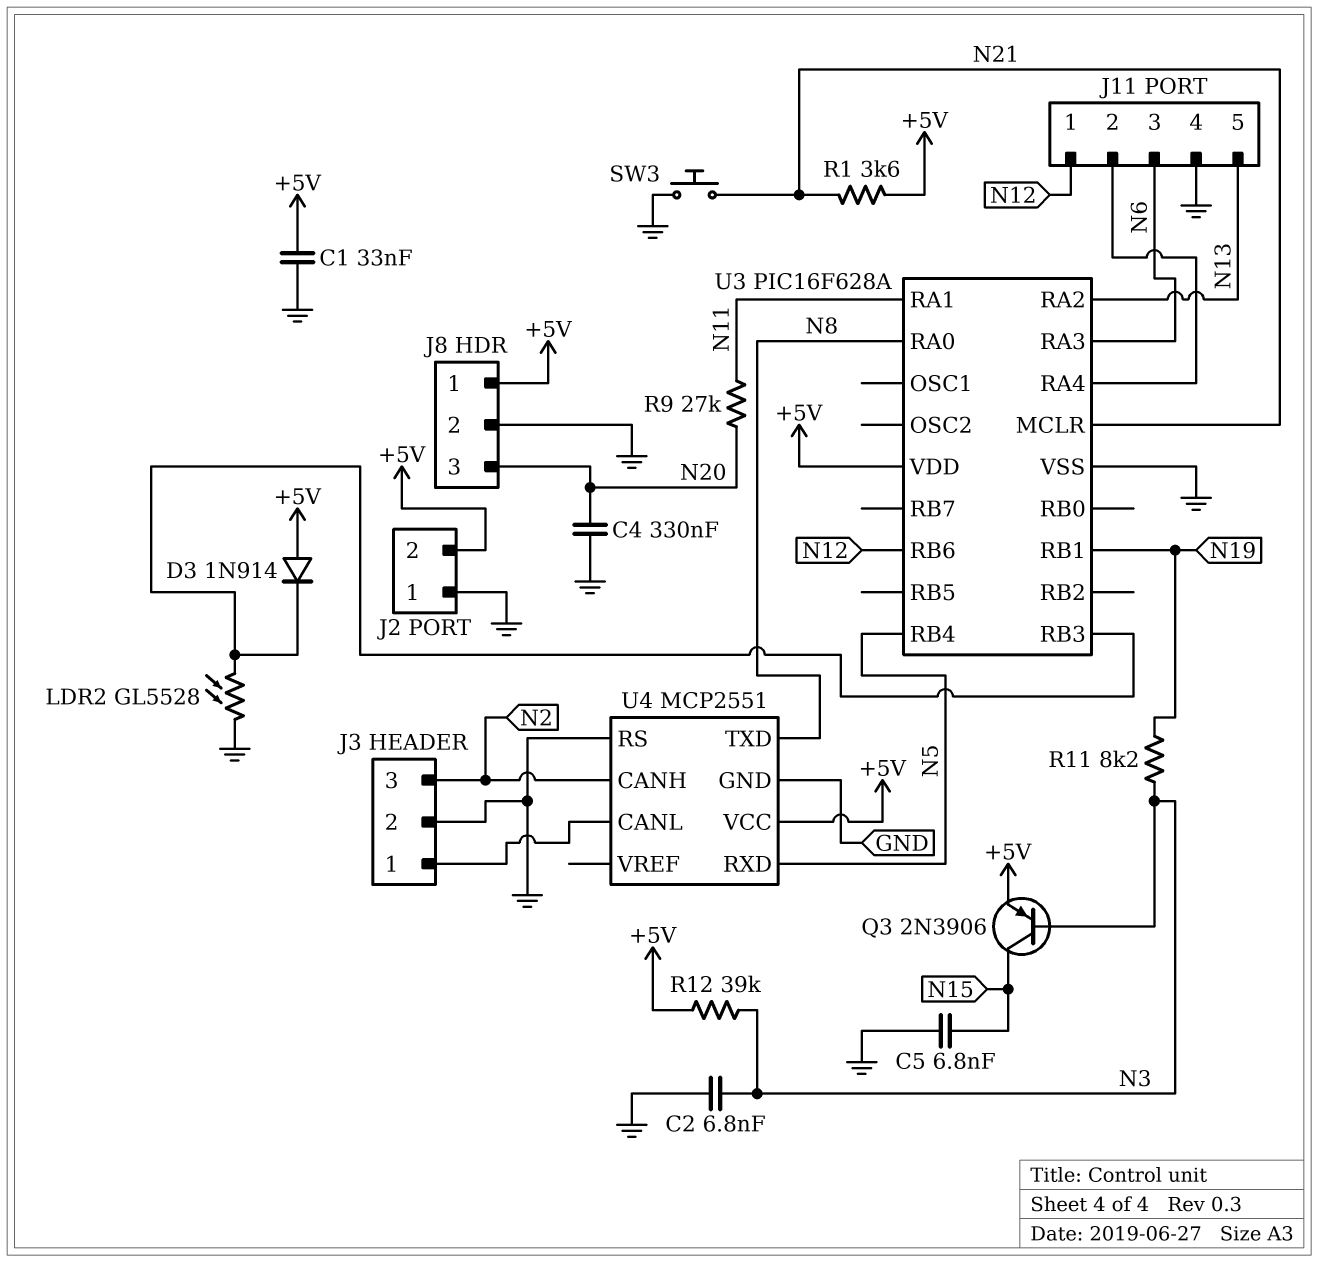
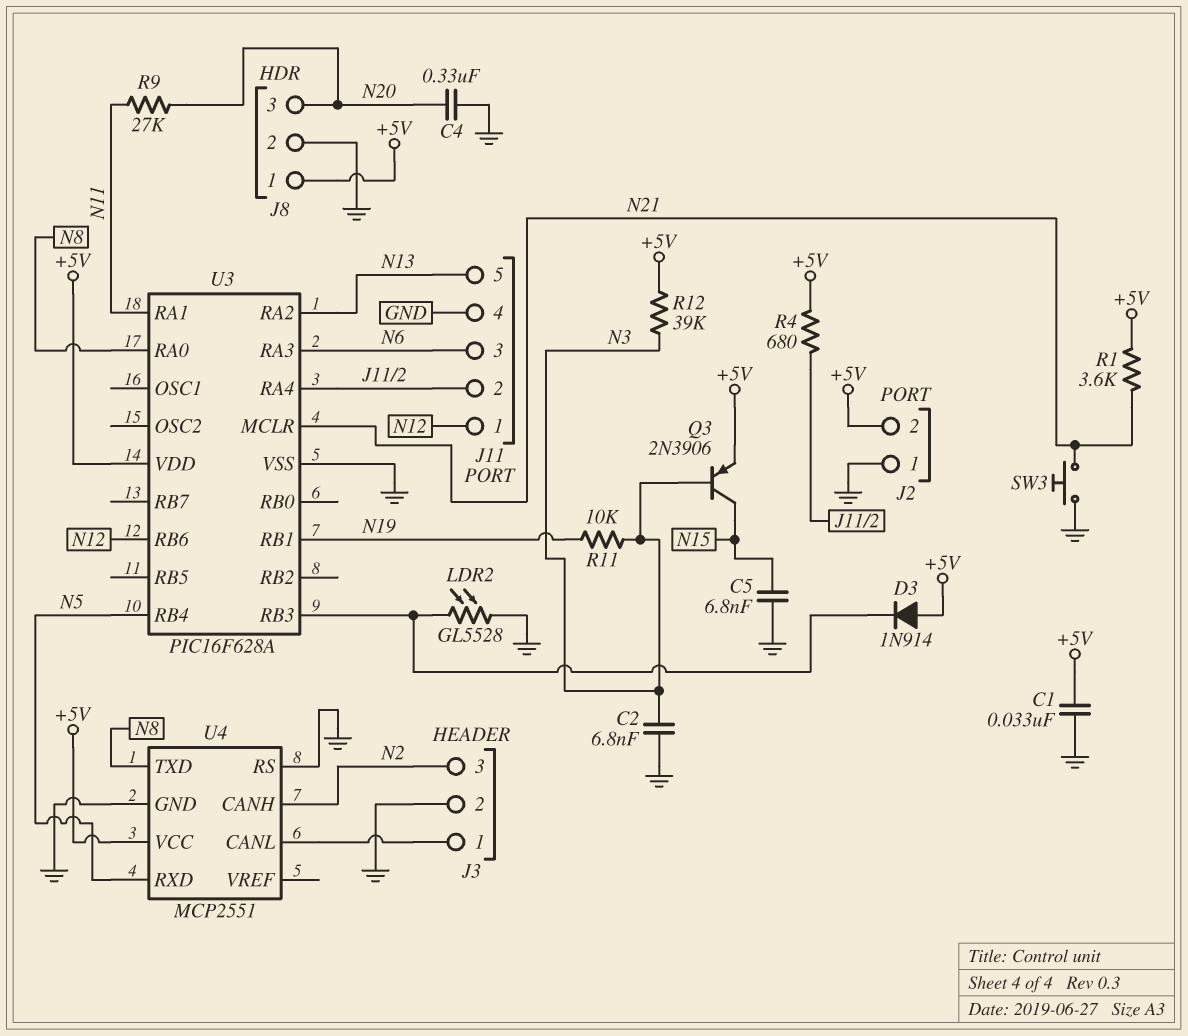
R4: none -> 680 (+5V, J11/2)
R11: 8.2k (N3, N19) -> 10k (N3, N19)

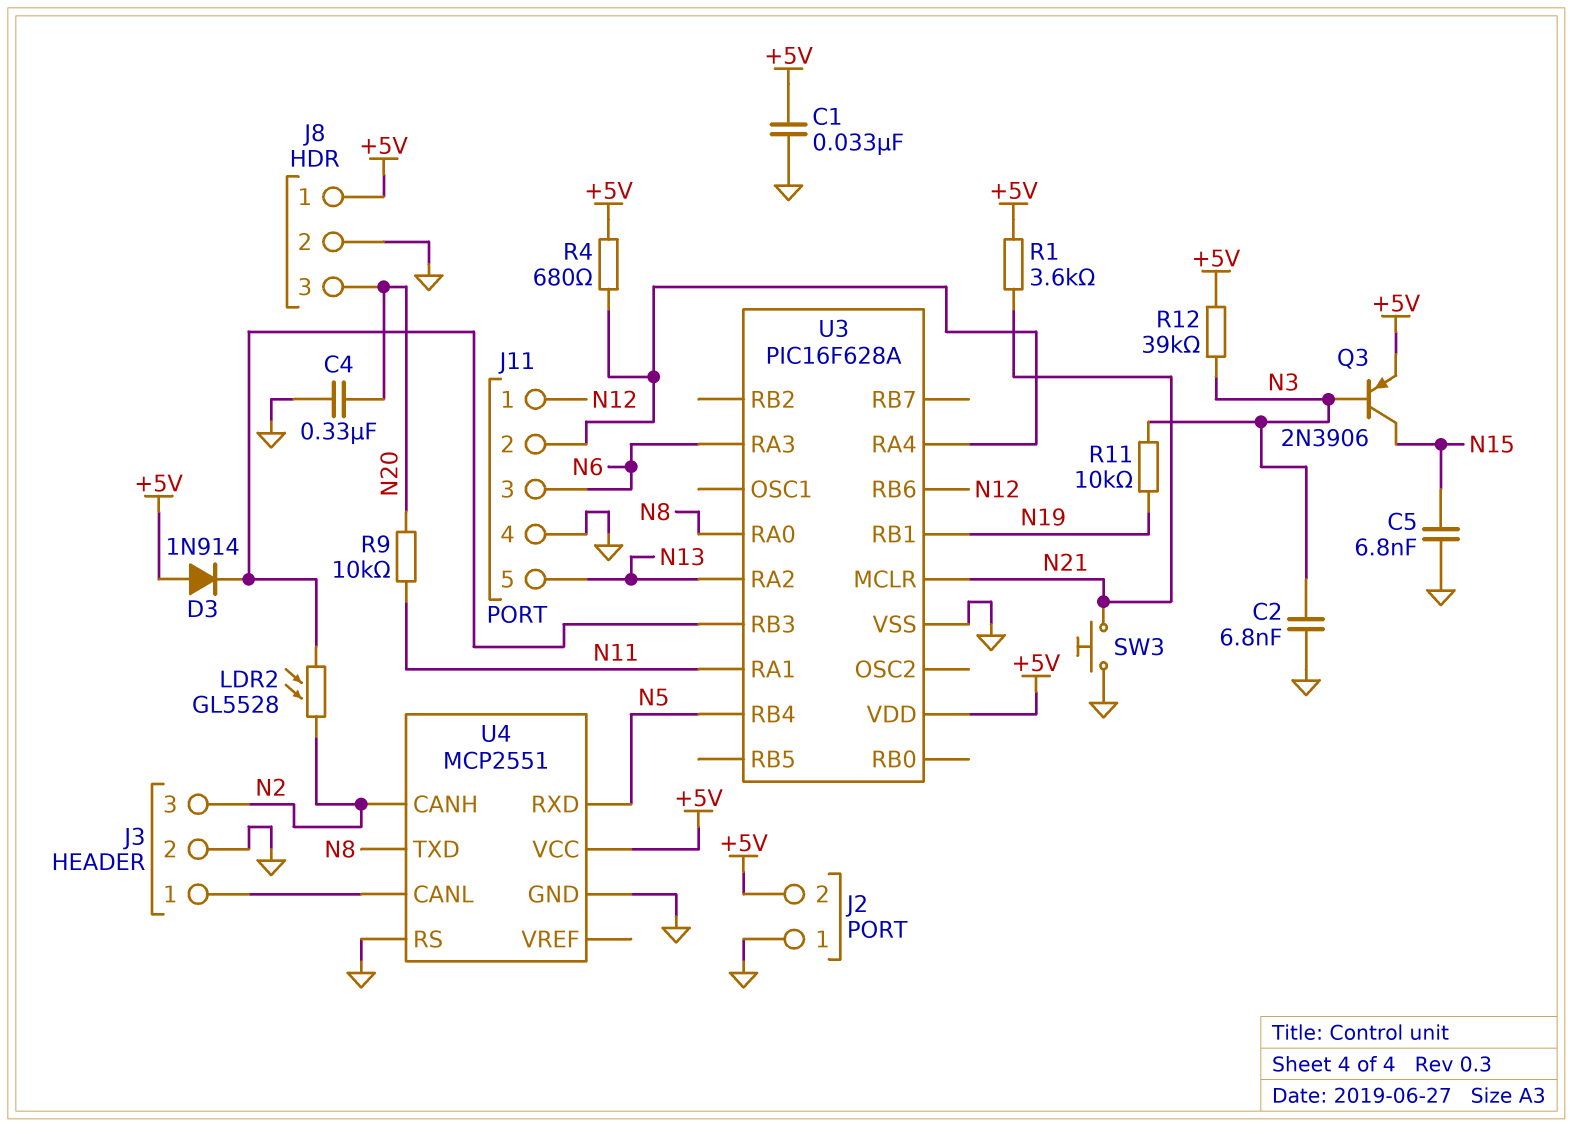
LDR2: GL5528 (GND, U3/RB3) -> GL5528 (N2, U3/RB3)
R9: 27k (N11, N20) -> 10k (N11, N20)

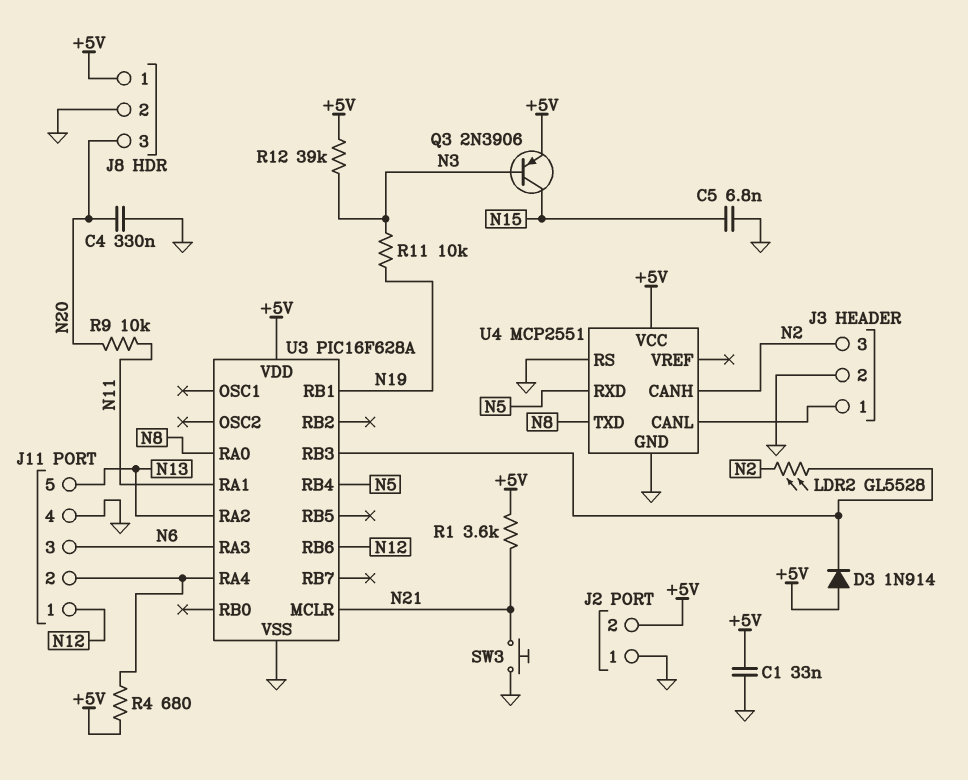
C2: 6.8nF (GND, N3) -> none

